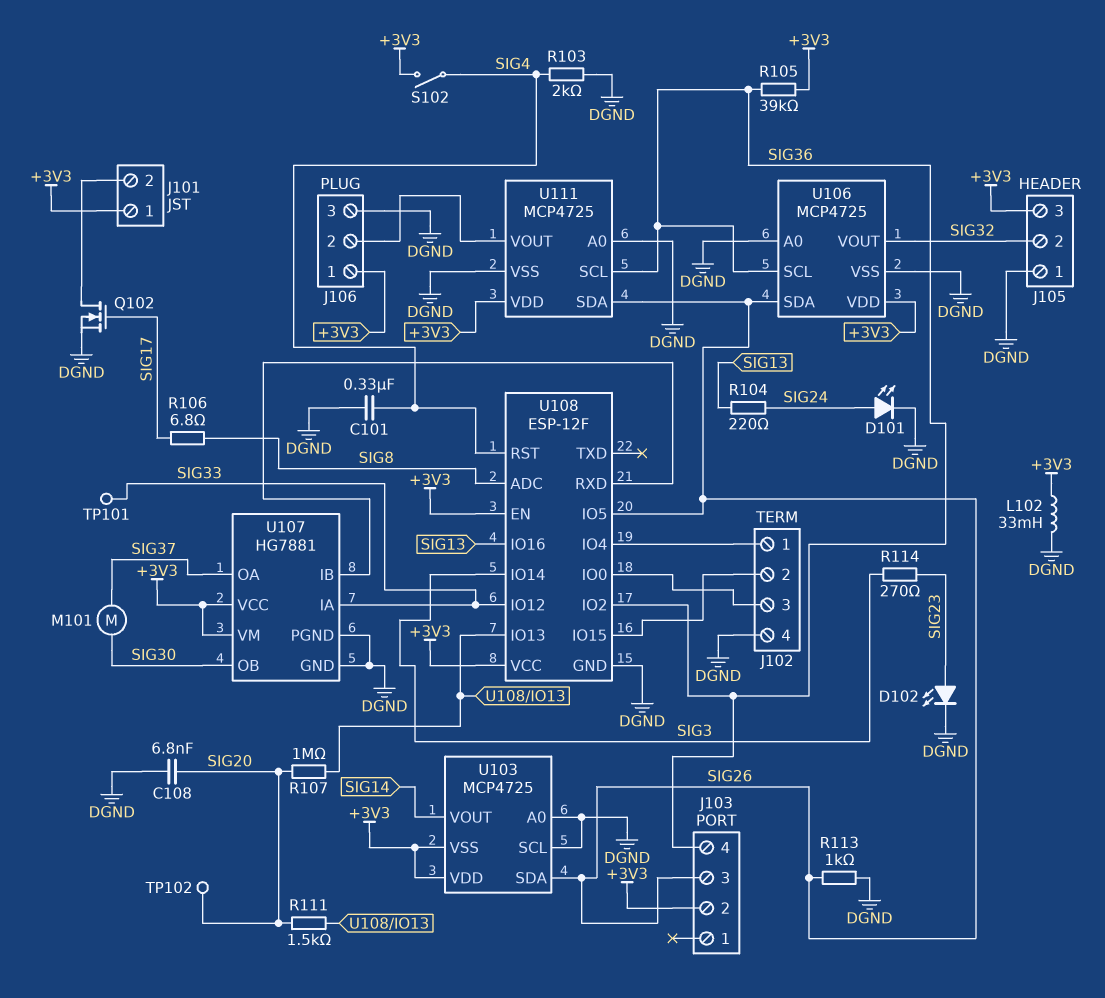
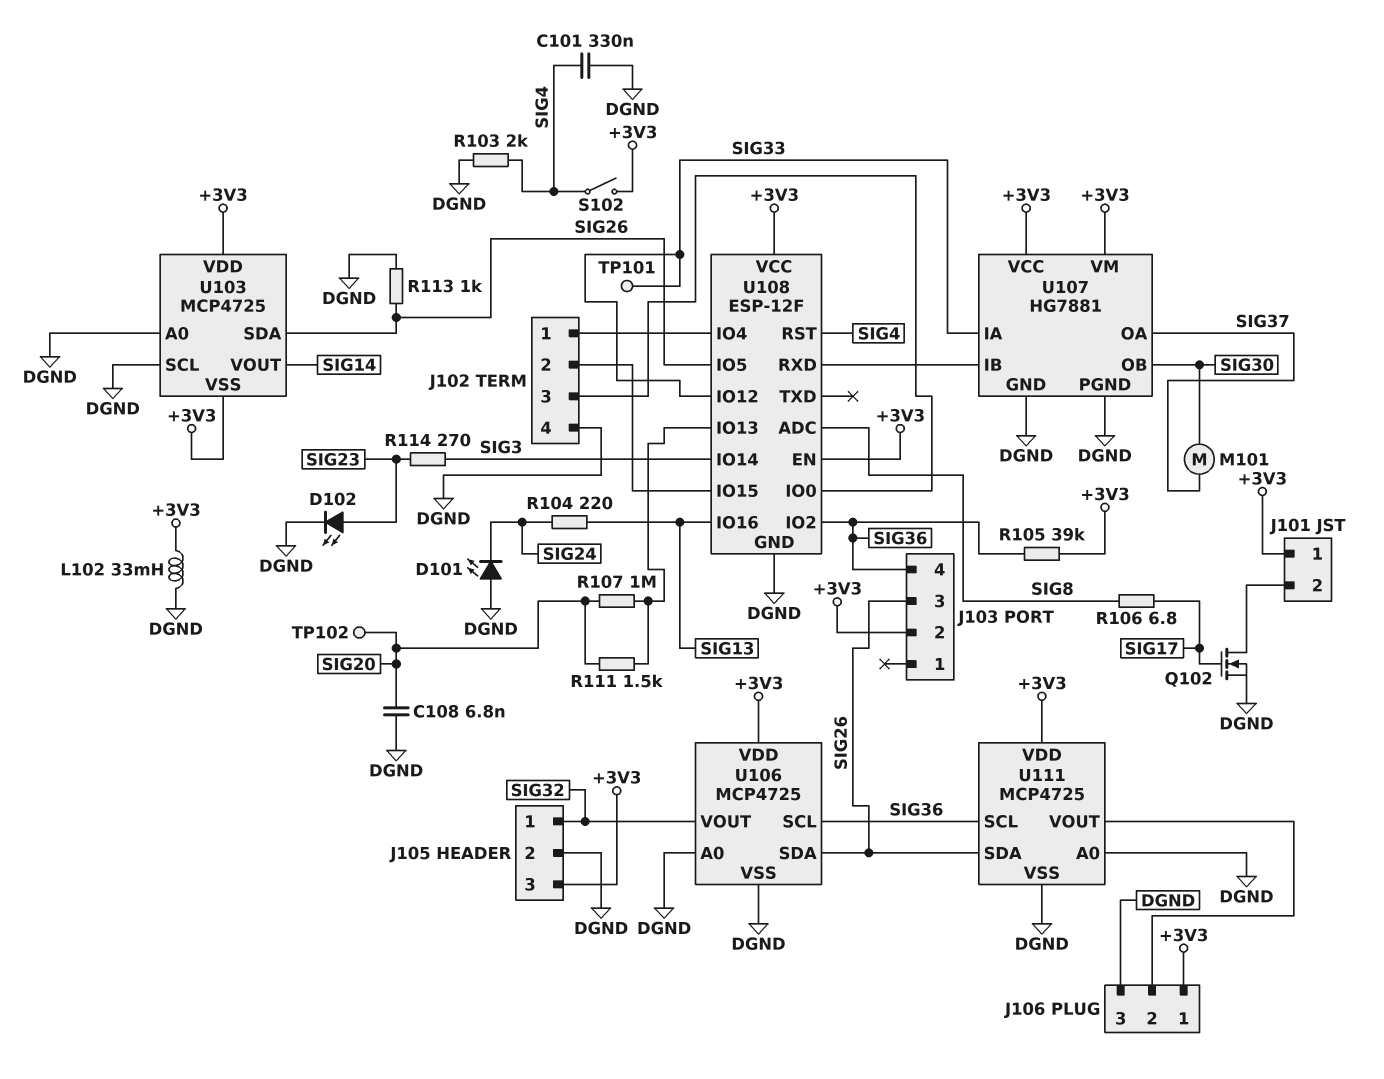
D101: LED (A SIG24, K DGND) -> LED (A DGND, K SIG24)
J105 pin 1: DGND -> SIG32
J105 pin 2: SIG32 -> DGND

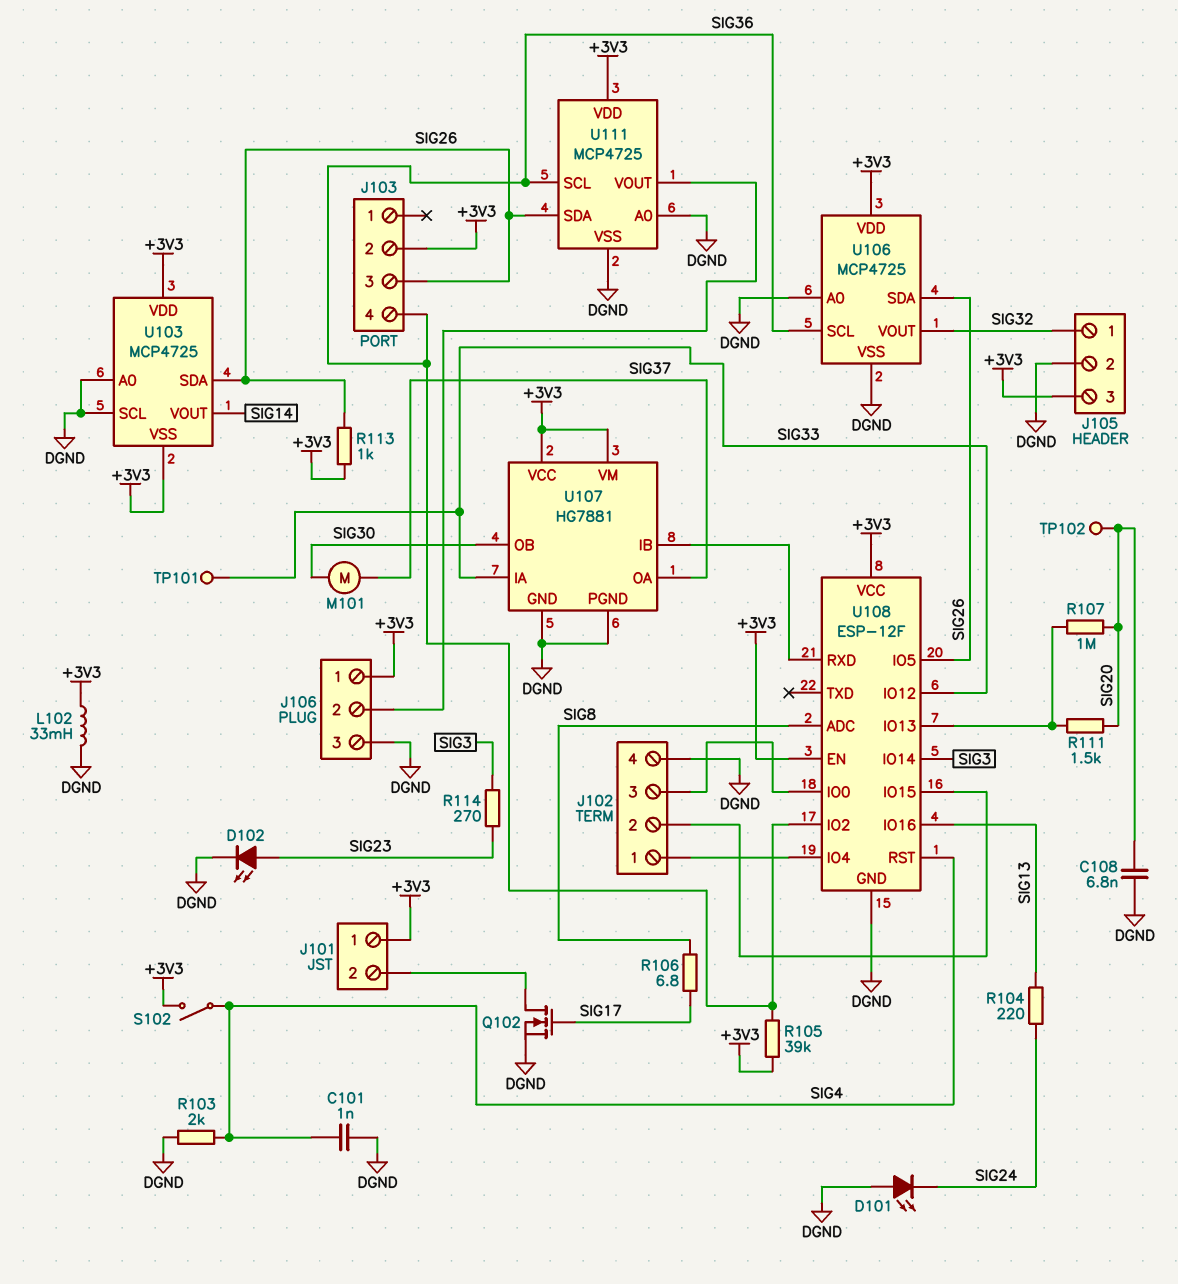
C101: 330nF (DGND, SIG4) -> 1nF (DGND, SIG4)
R113: 1k (DGND, SIG26) -> 1k (+3V3, SIG26)

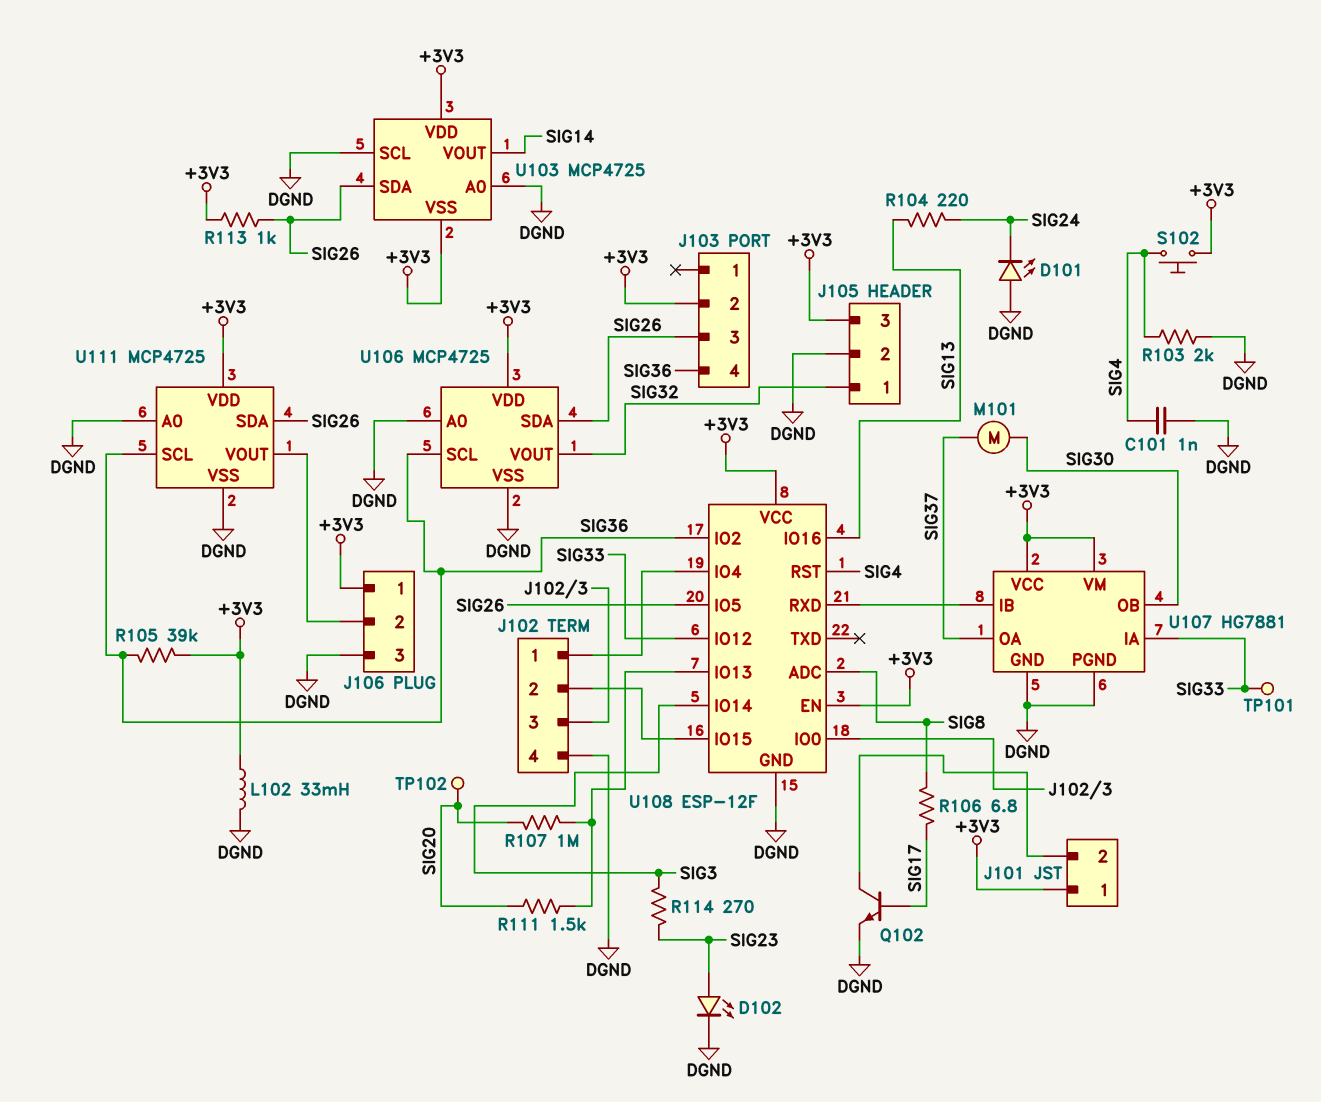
C108: 6.8nF (DGND, SIG20) -> none
Q102: NMOS (G SIG17, D J101/2, S DGND) -> NPN (B SIG17, C J101/2, E DGND)
S102: switch (+3V3, SIG4) -> button (+3V3, SIG4)

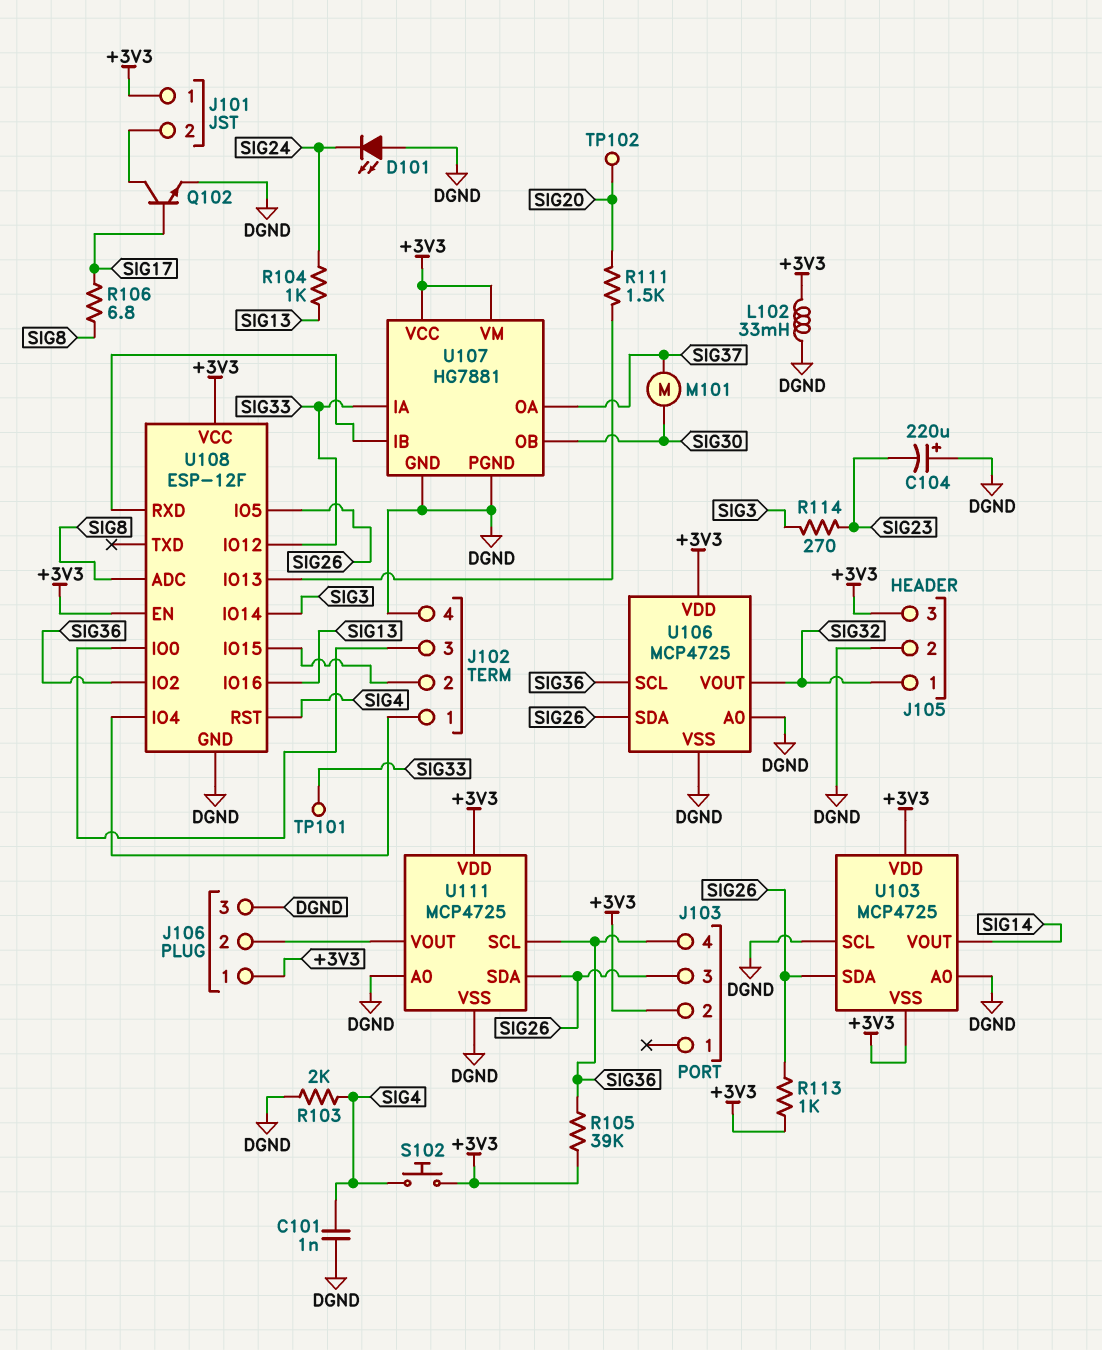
C104: none -> 220uF (plus DGND, minus SIG23)
D102: LED (A SIG23, K DGND) -> none
R104: 220 (SIG13, SIG24) -> 1k (SIG13, SIG24)
R107: 1M (SIG20, U108/IO13) -> none

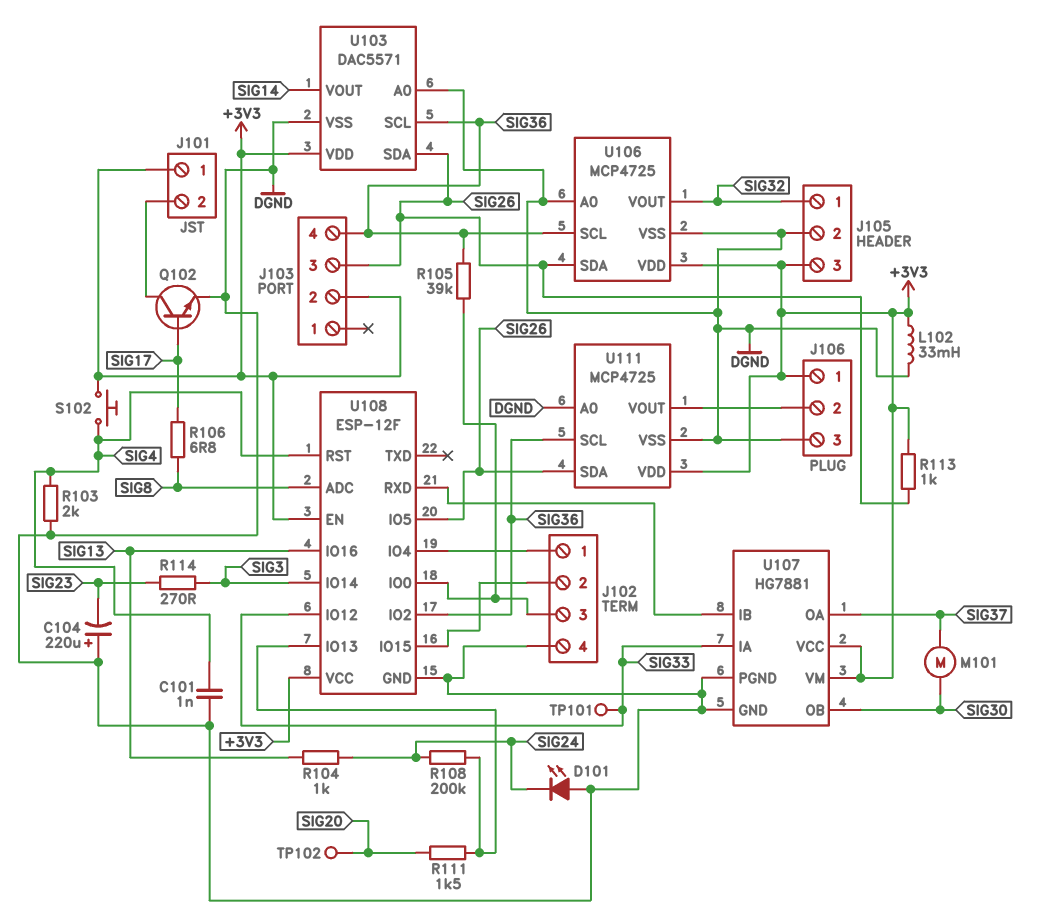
R105: 39k (+3V3, SIG36) -> 39k (J102/3, SIG36)
R108: none -> 200k (SIG24, U108/IO13)
U103: MCP4725 -> DAC5571
U103 pin SCL: DGND -> SIG36
U103 pin VSS: +3V3 -> DGND

